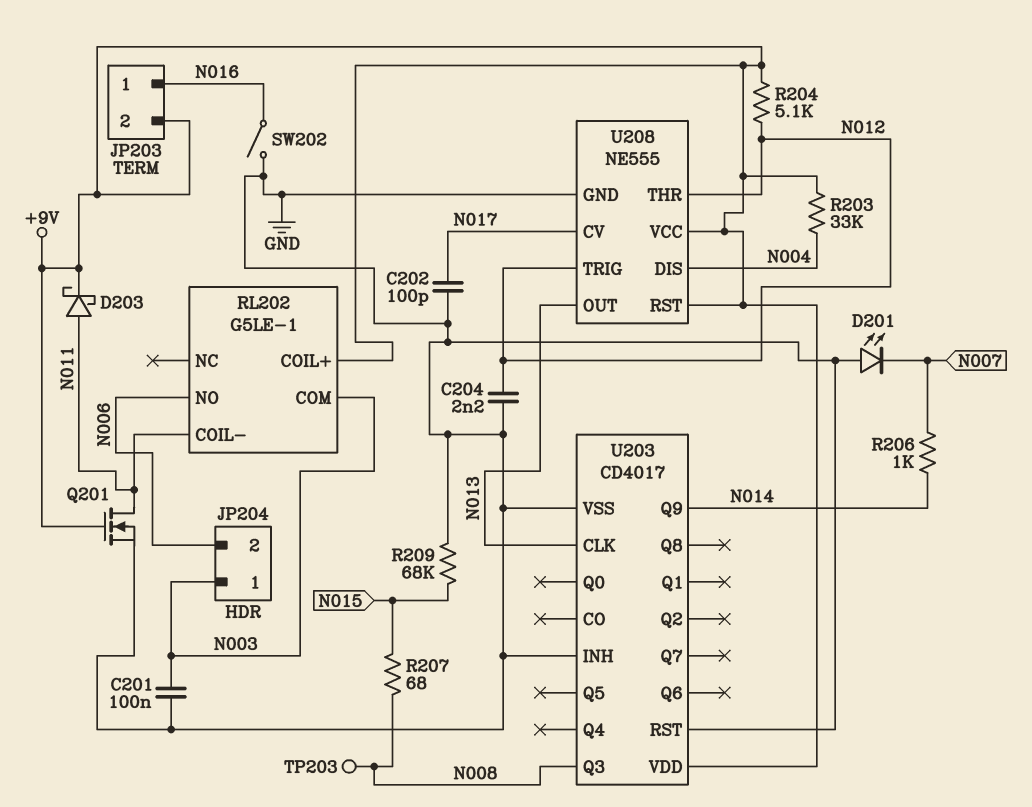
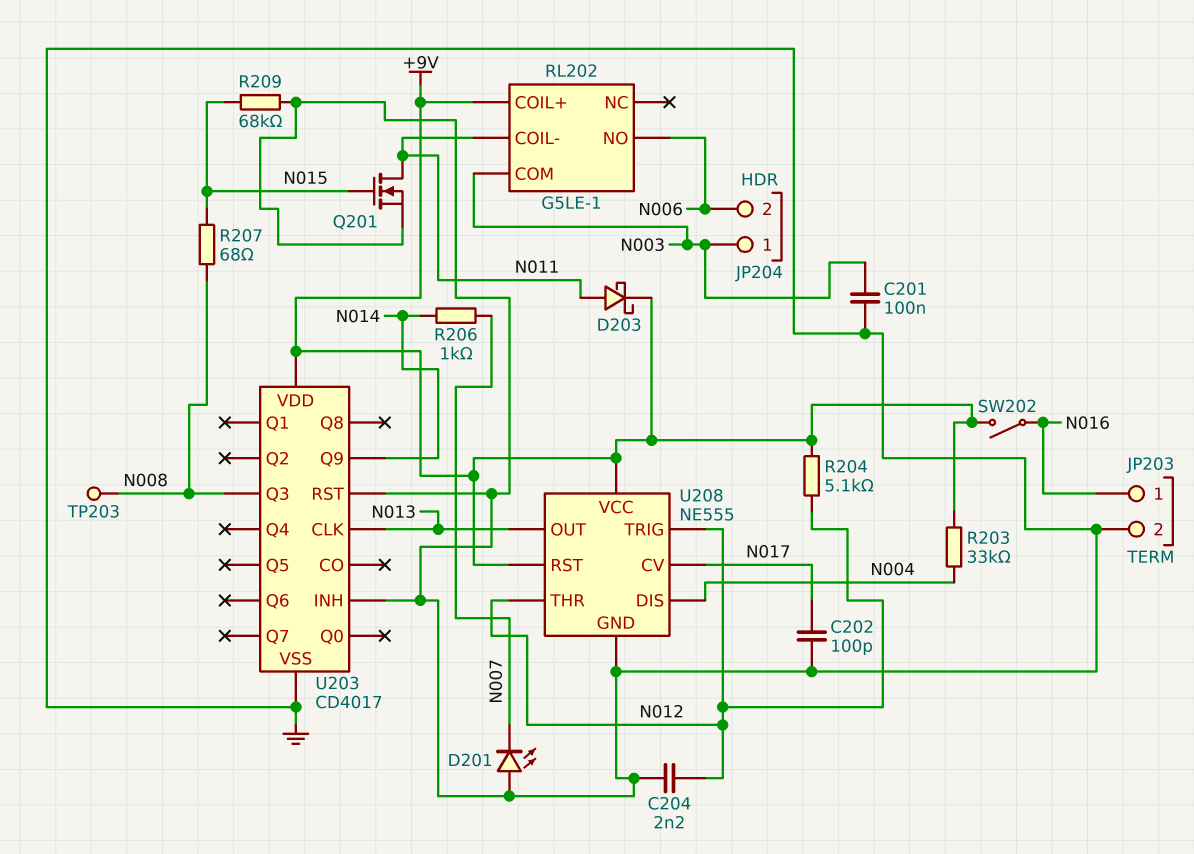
JP203 pin 2: +9V -> GND
Q201: NMOS (G +9V, D N011, S GND) -> NMOS (G N015, D N011, S GND)
SW202: switch (GND, N016) -> switch (+9V, N016)

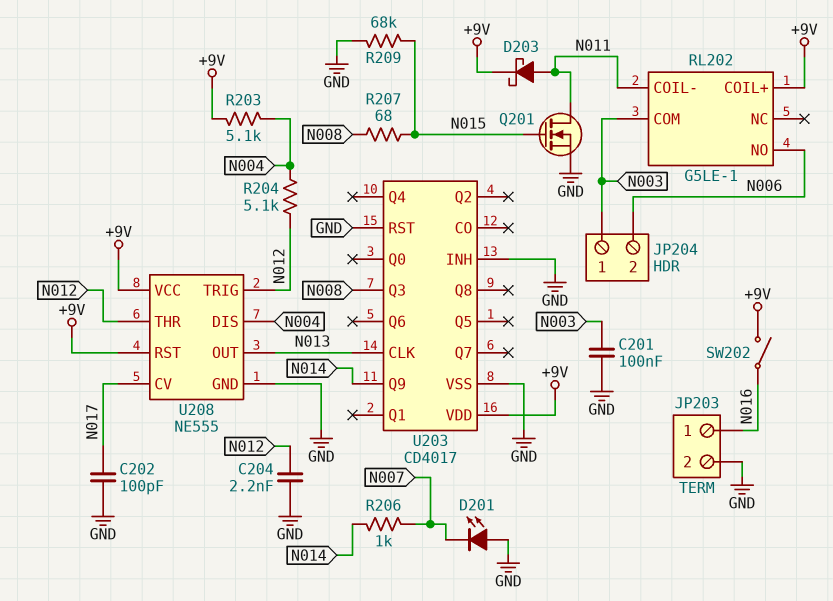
R203: 33k (+9V, N004) -> 5.1k (+9V, N004)
R204: 5.1k (+9V, N012) -> 5.1k (N004, N012)
TP203: test point (N008) -> none

